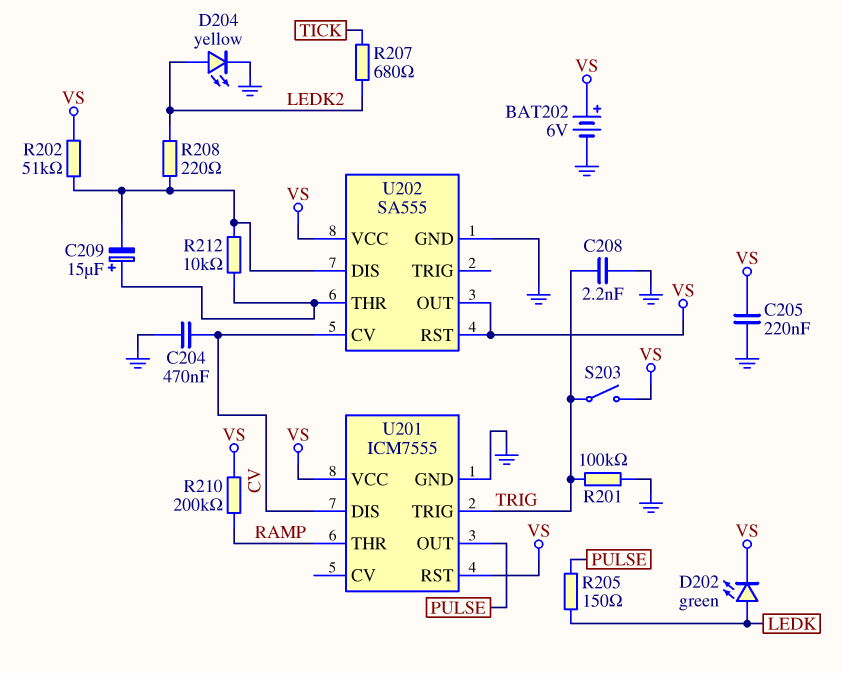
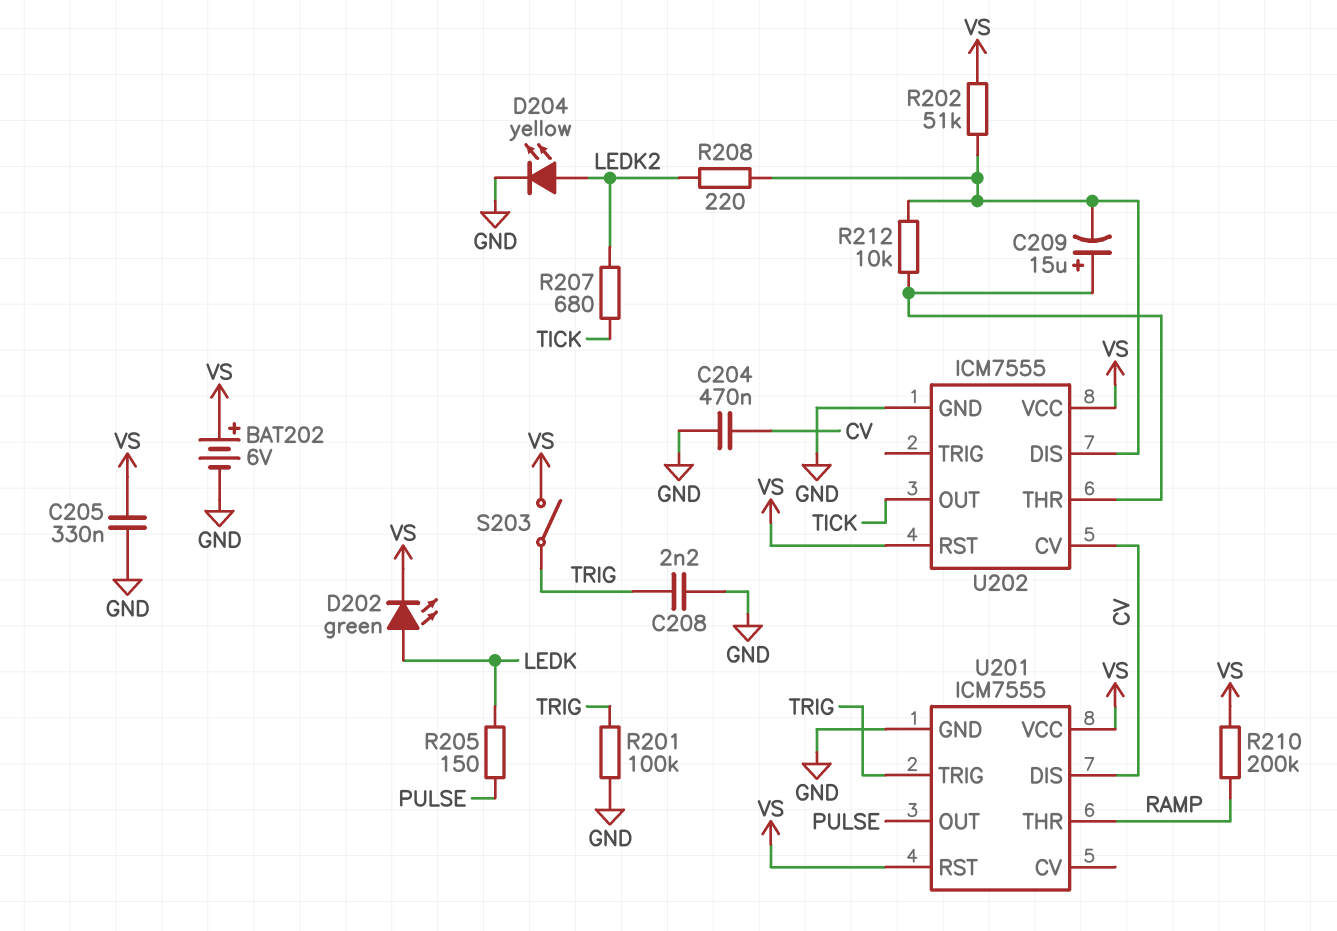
C205: 220nF (GND, VS) -> 330nF (GND, VS)
U202: SA555 -> ICM7555
U202 pin OUT: VS -> TICK

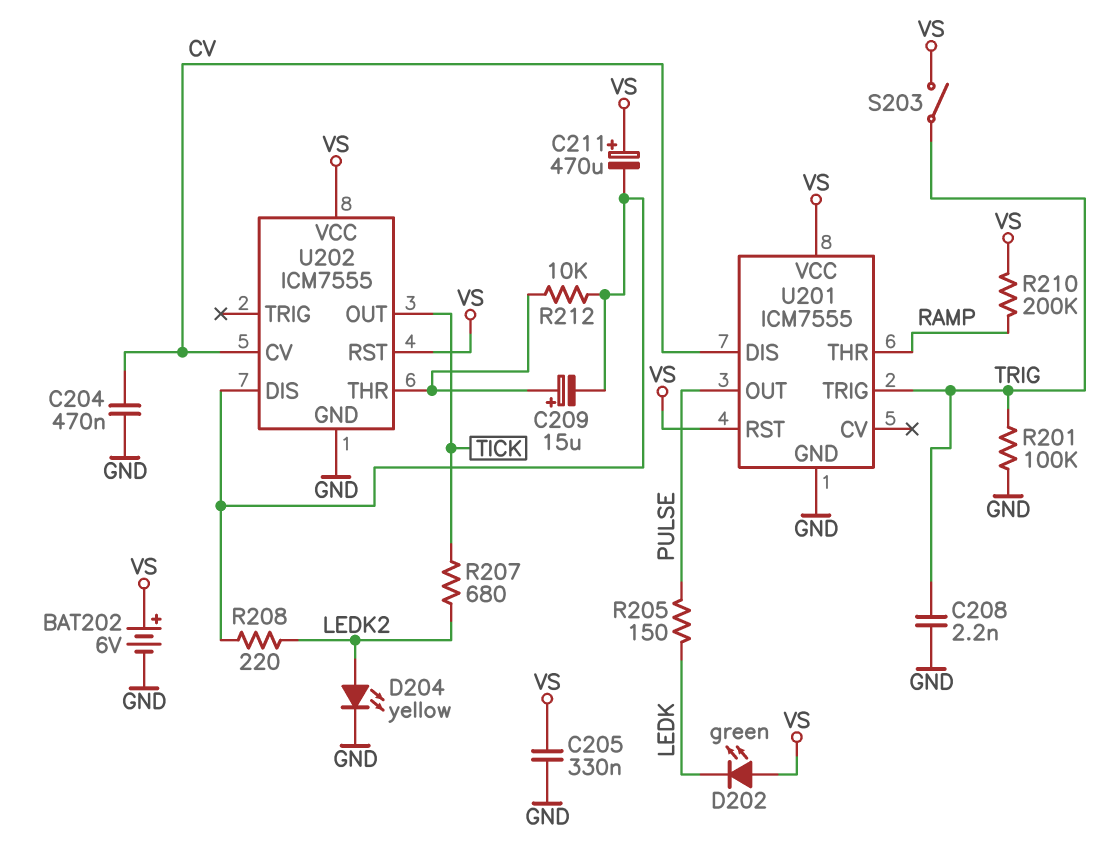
C211: none -> 470uF (plus VS, minus U202/DIS)
D202: LED green (A LEDK, K VS) -> LED green (A VS, K LEDK)
R202: 51k (U202/DIS, VS) -> none

